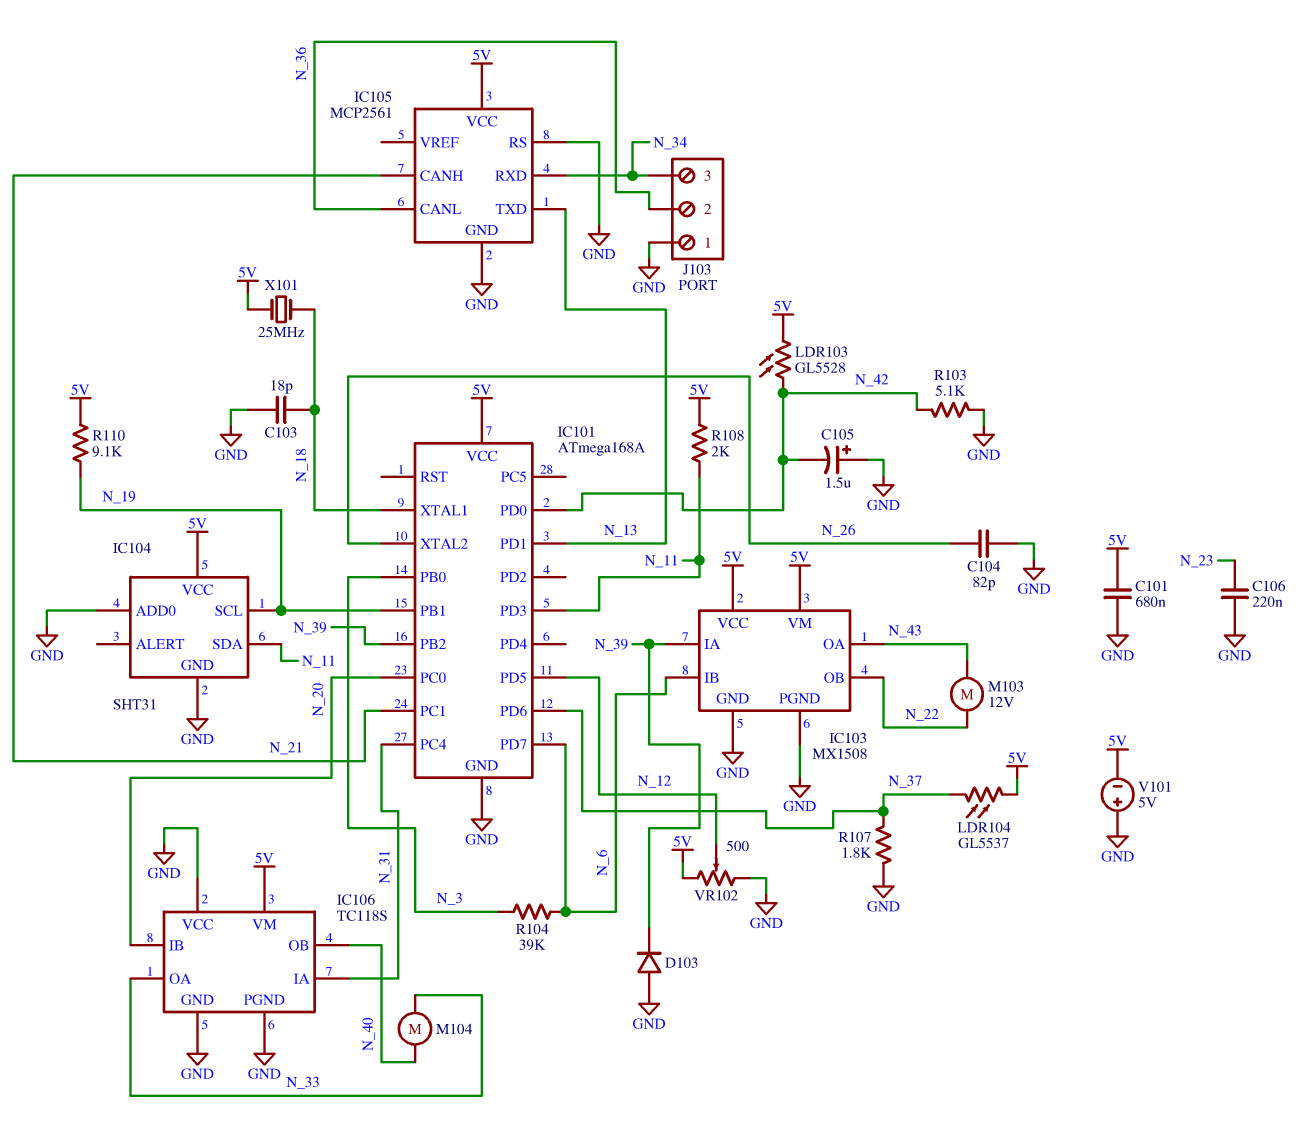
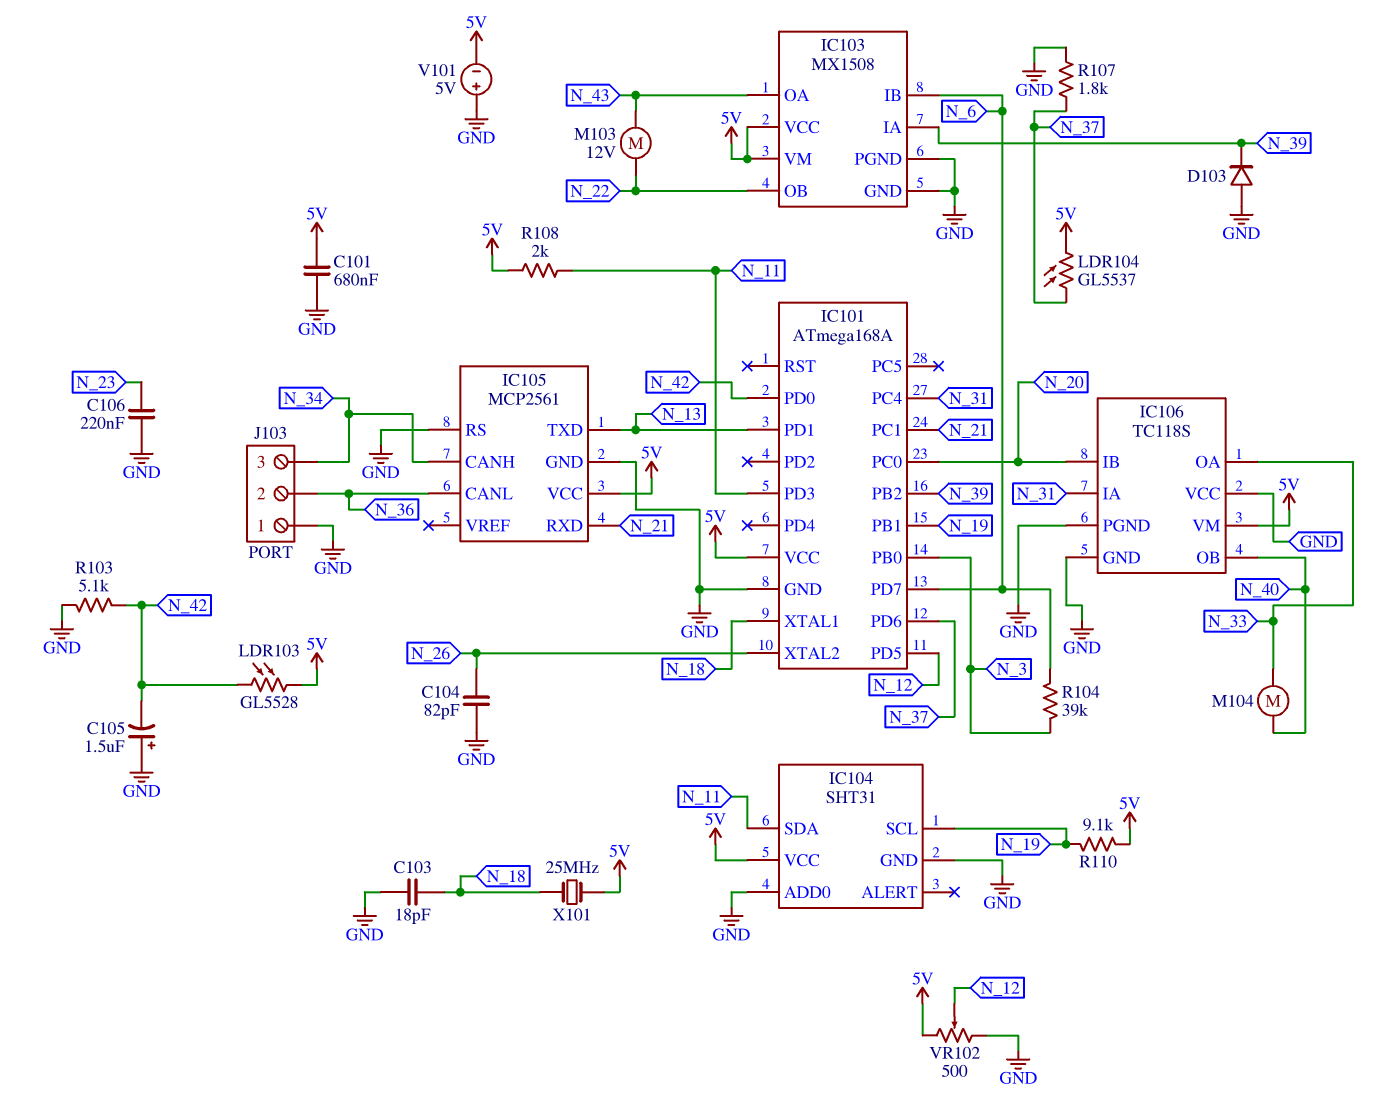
IC105 pin CANH: N_21 -> N_34
IC105 pin RXD: N_34 -> N_21

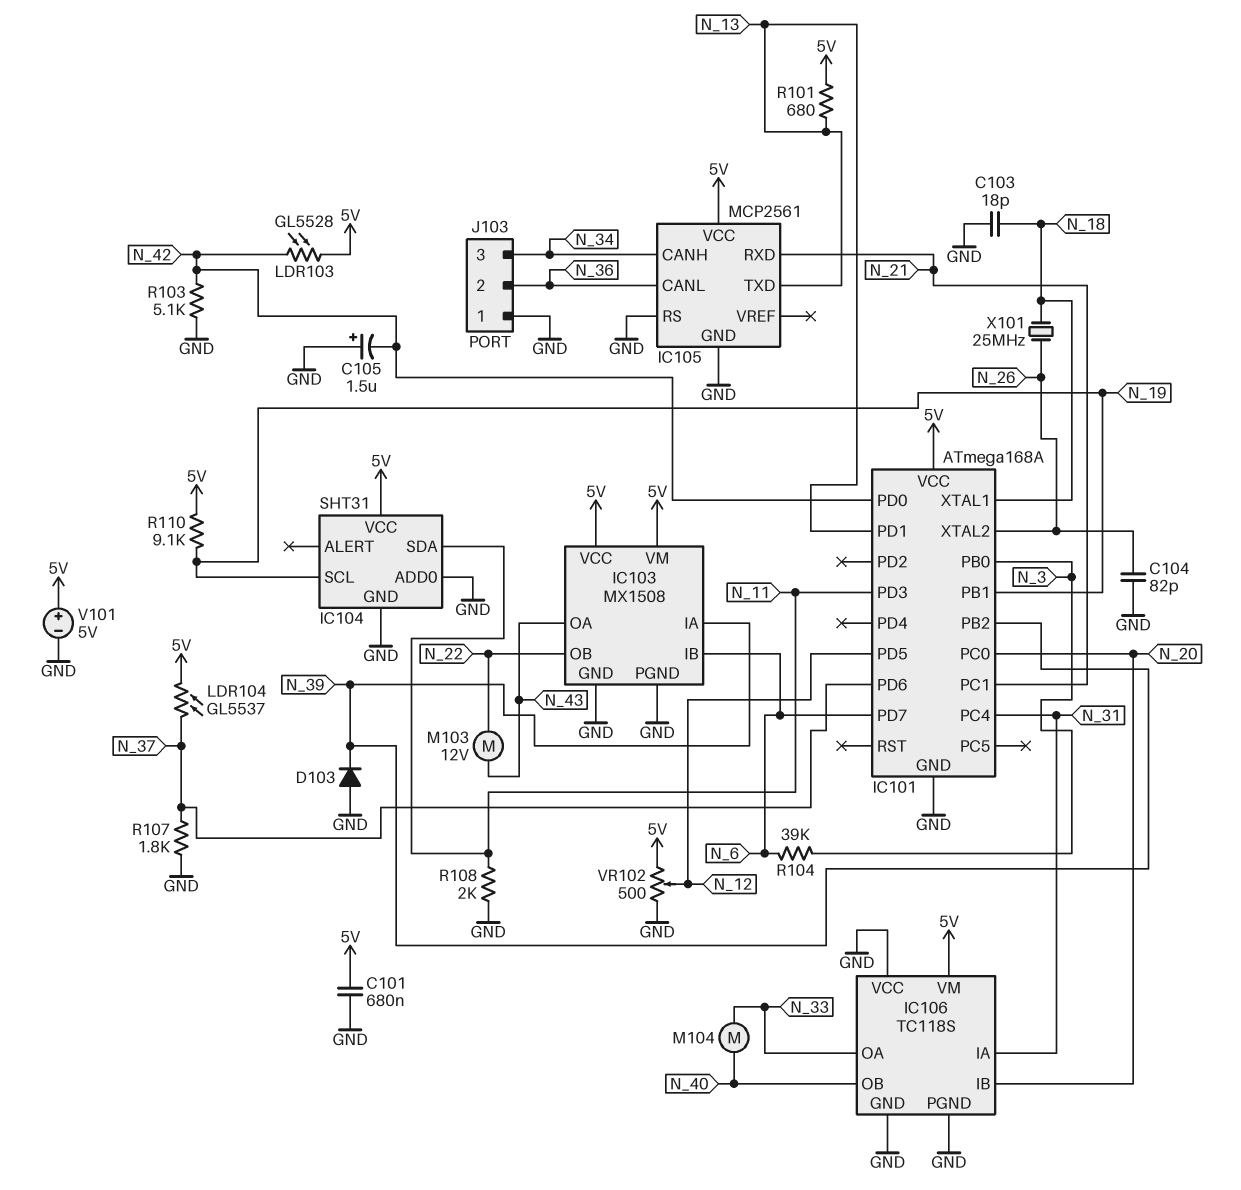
C106: 220nF (GND, N_23) -> none
R101: none -> 680 (5V, N_13)
R108: 2k (5V, N_11) -> 2k (GND, N_11)
V101: 5V (plus GND, minus 5V) -> 5V (plus 5V, minus GND)
X101: 25MHz (5V, N_18) -> 25MHz (N_18, N_26)

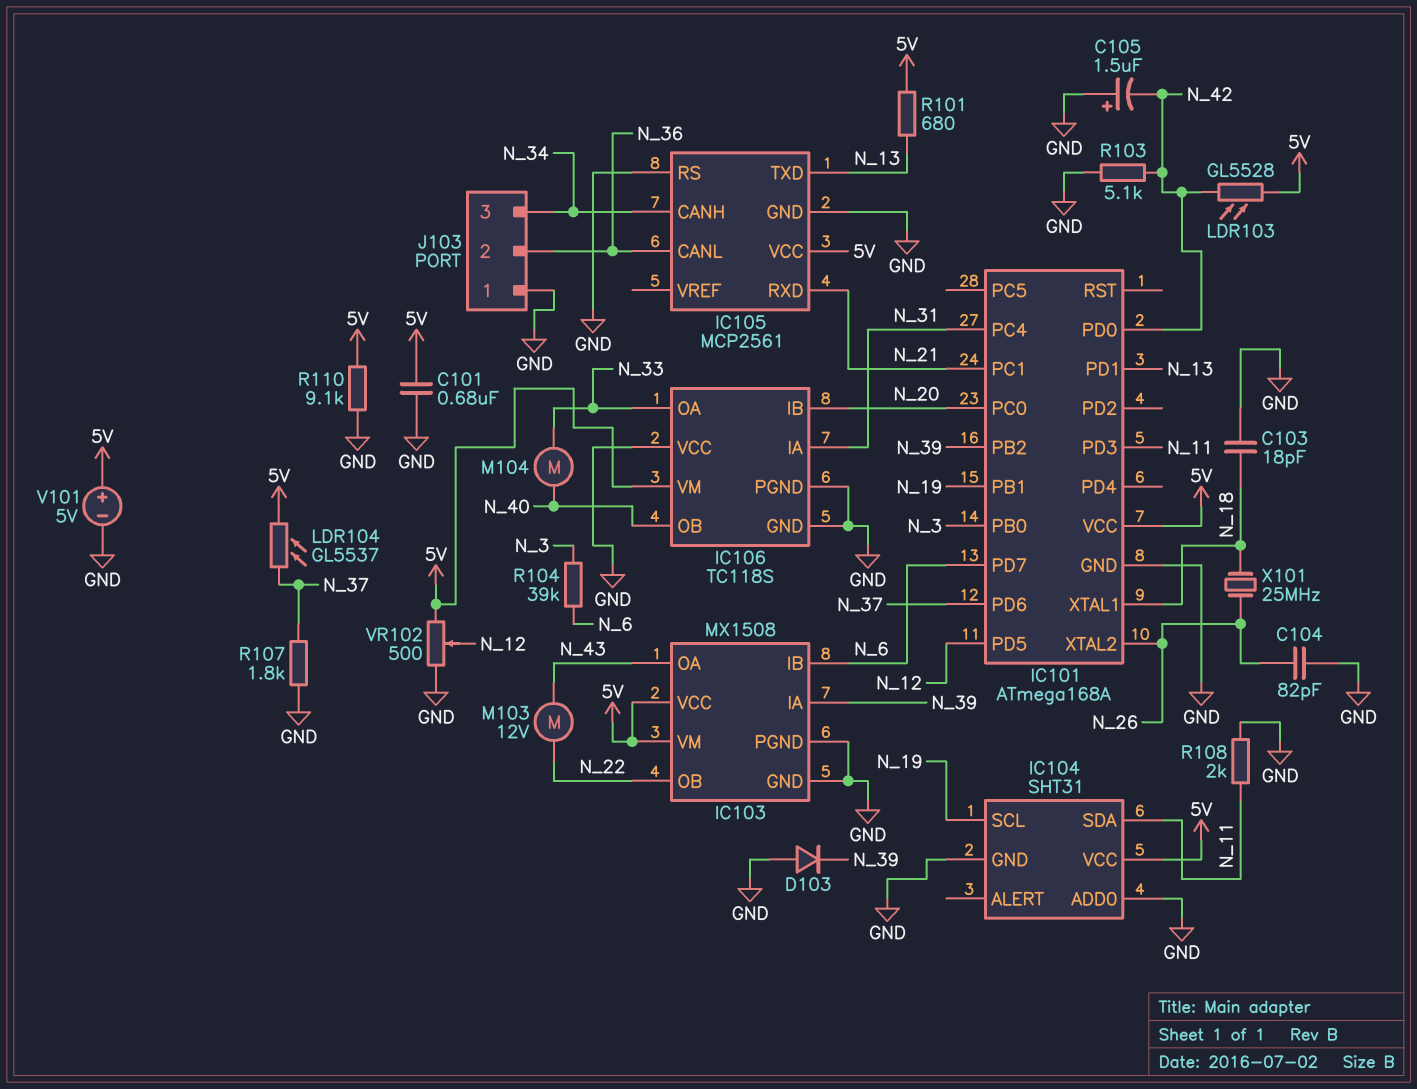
R110: 9.1k (5V, N_19) -> 9.1k (5V, GND)

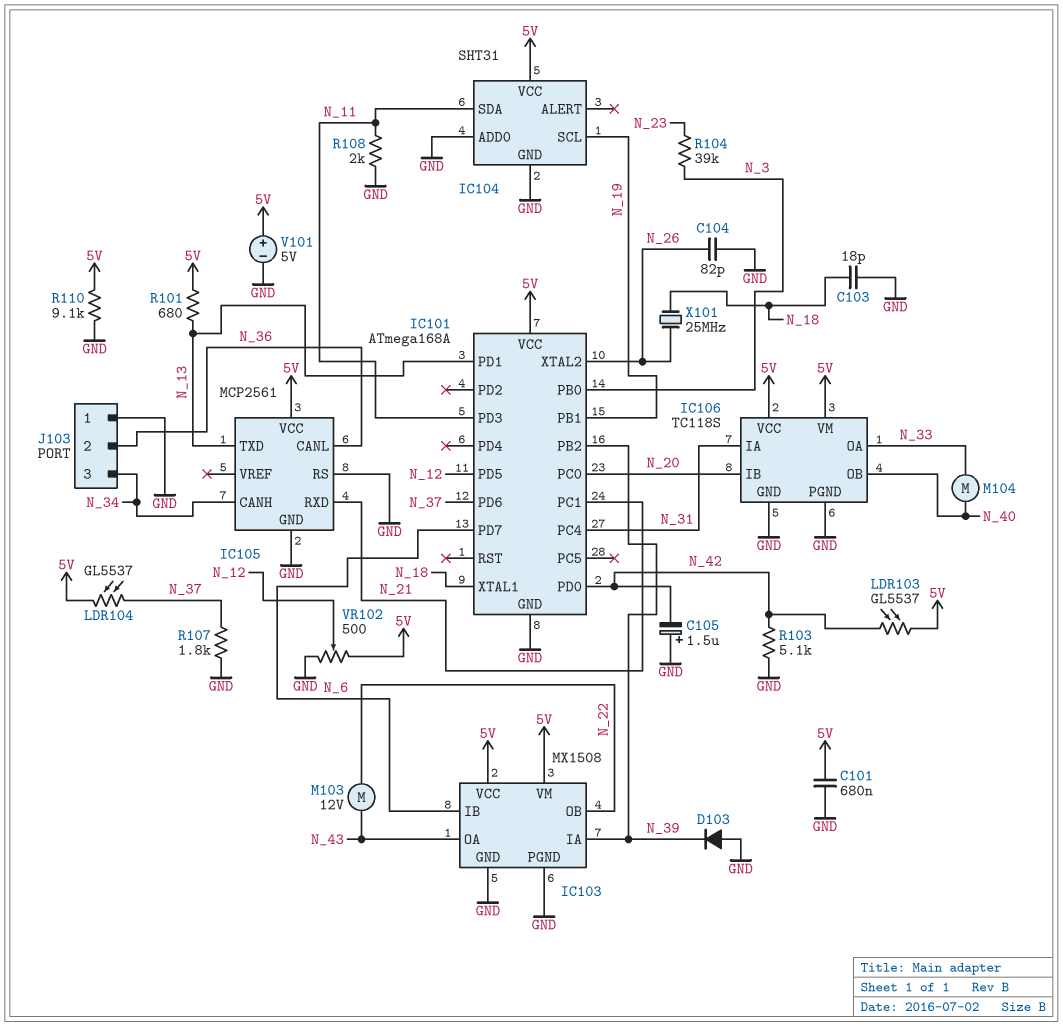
IC106 pin VCC: GND -> 5V
LDR103: GL5528 (5V, N_42) -> GL5537 (5V, N_42)
R104: 39k (N_3, N_6) -> 39k (N_3, N_23)

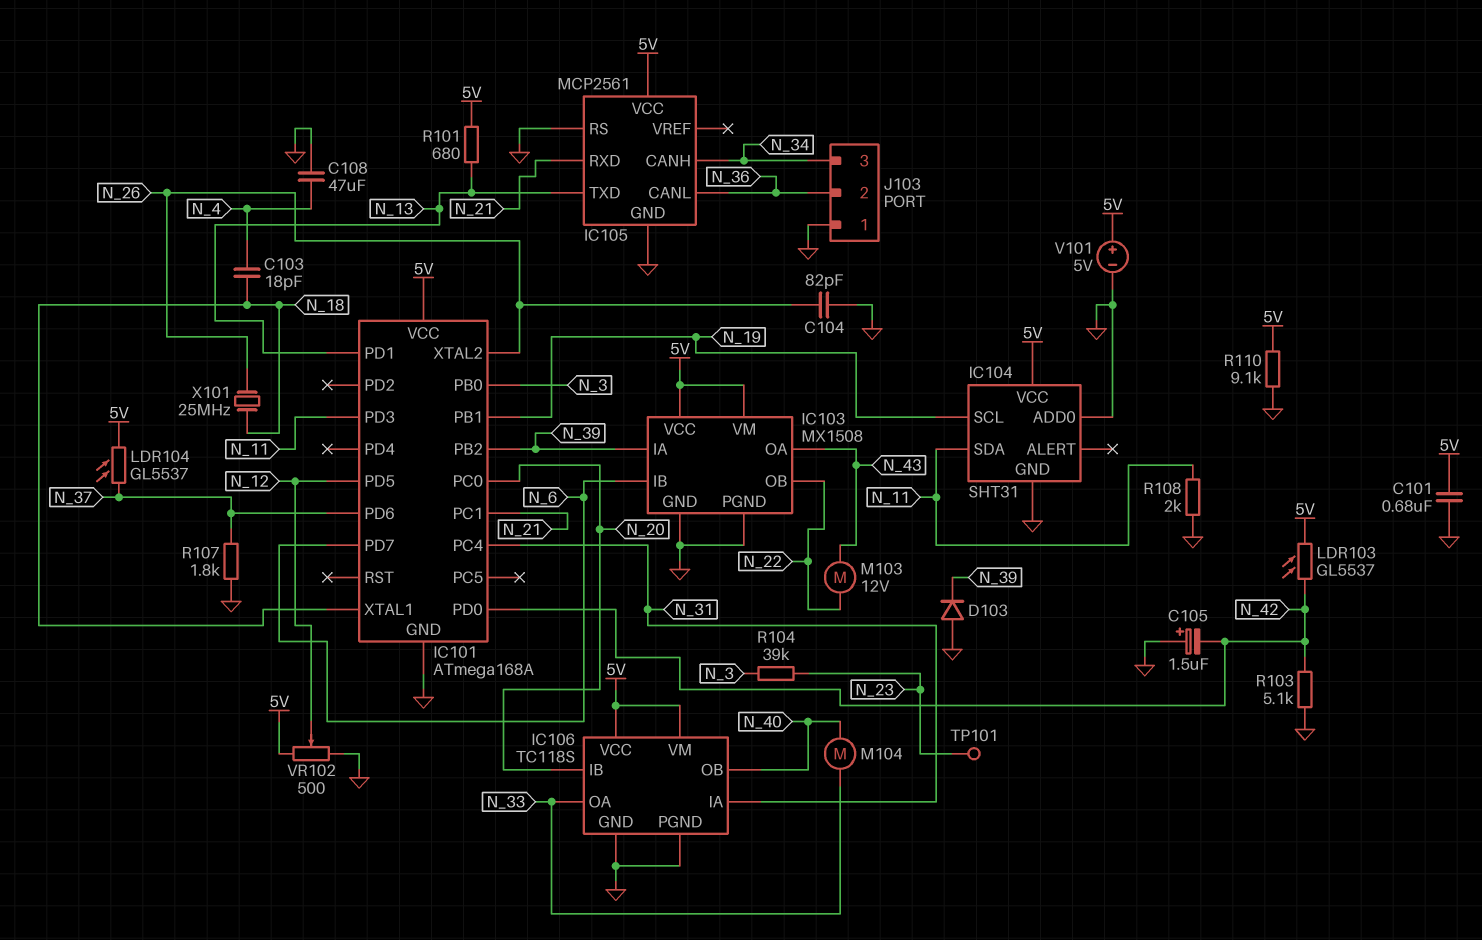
C103: 18pF (GND, N_18) -> 18pF (N_4, N_18)
C108: none -> 47uF (GND, N_4)
TP101: none -> test point (N_23)

